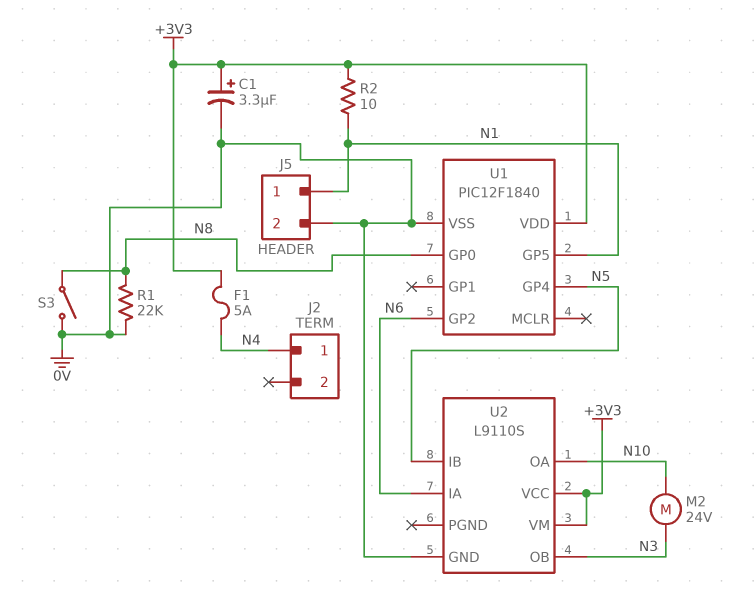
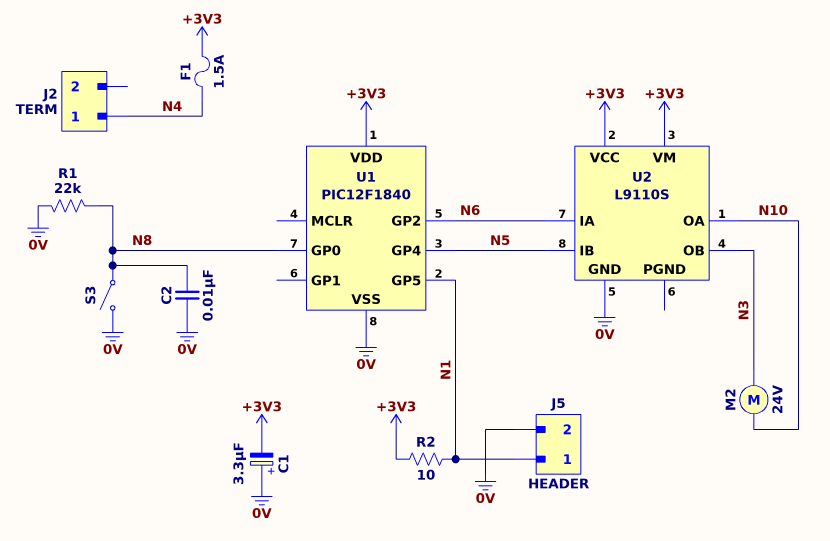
C1: 3.3uF (plus +3V3, minus 0V) -> 3.3uF (plus 0V, minus +3V3)
C2: none -> 10nF (0V, N8)
F1: 5A (+3V3, N4) -> 1.5A (+3V3, N4)

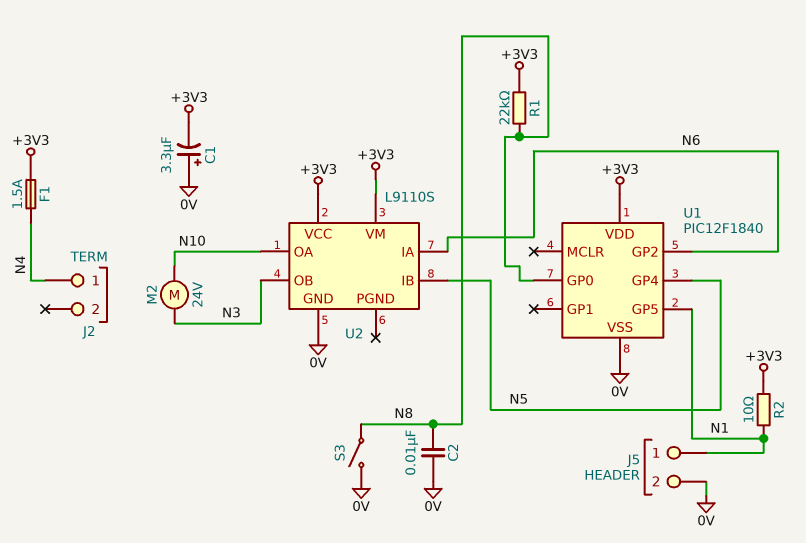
R1: 22k (0V, N8) -> 22k (+3V3, N8)

